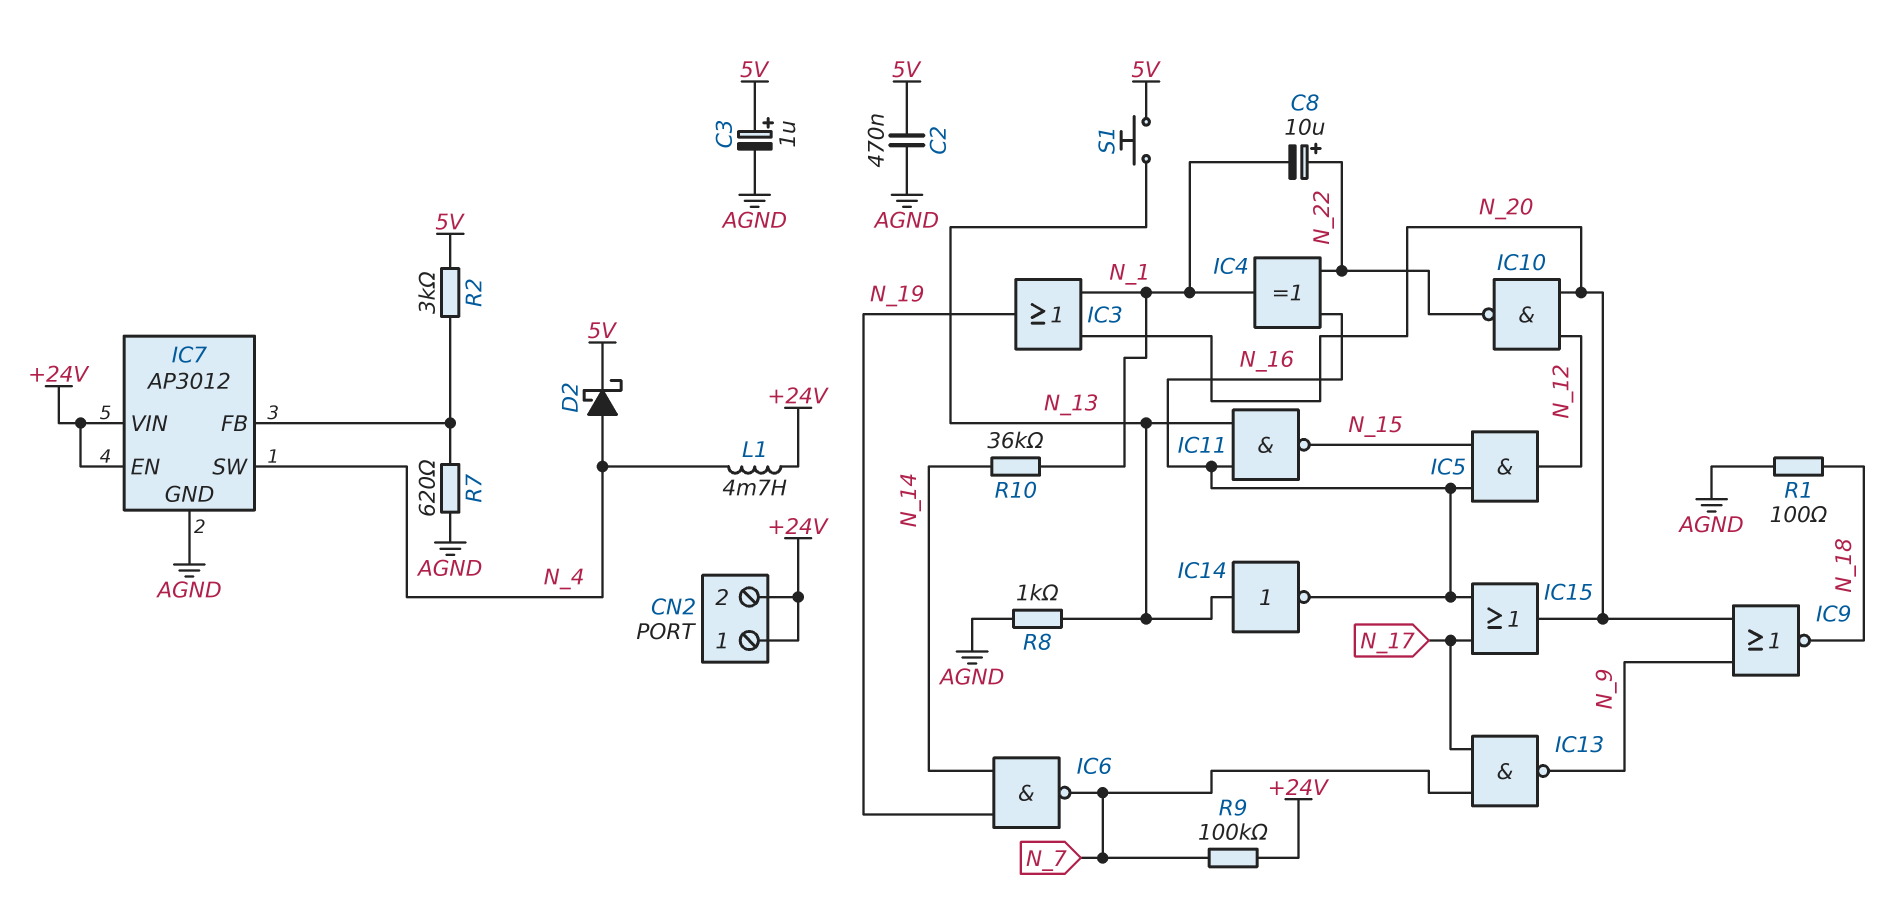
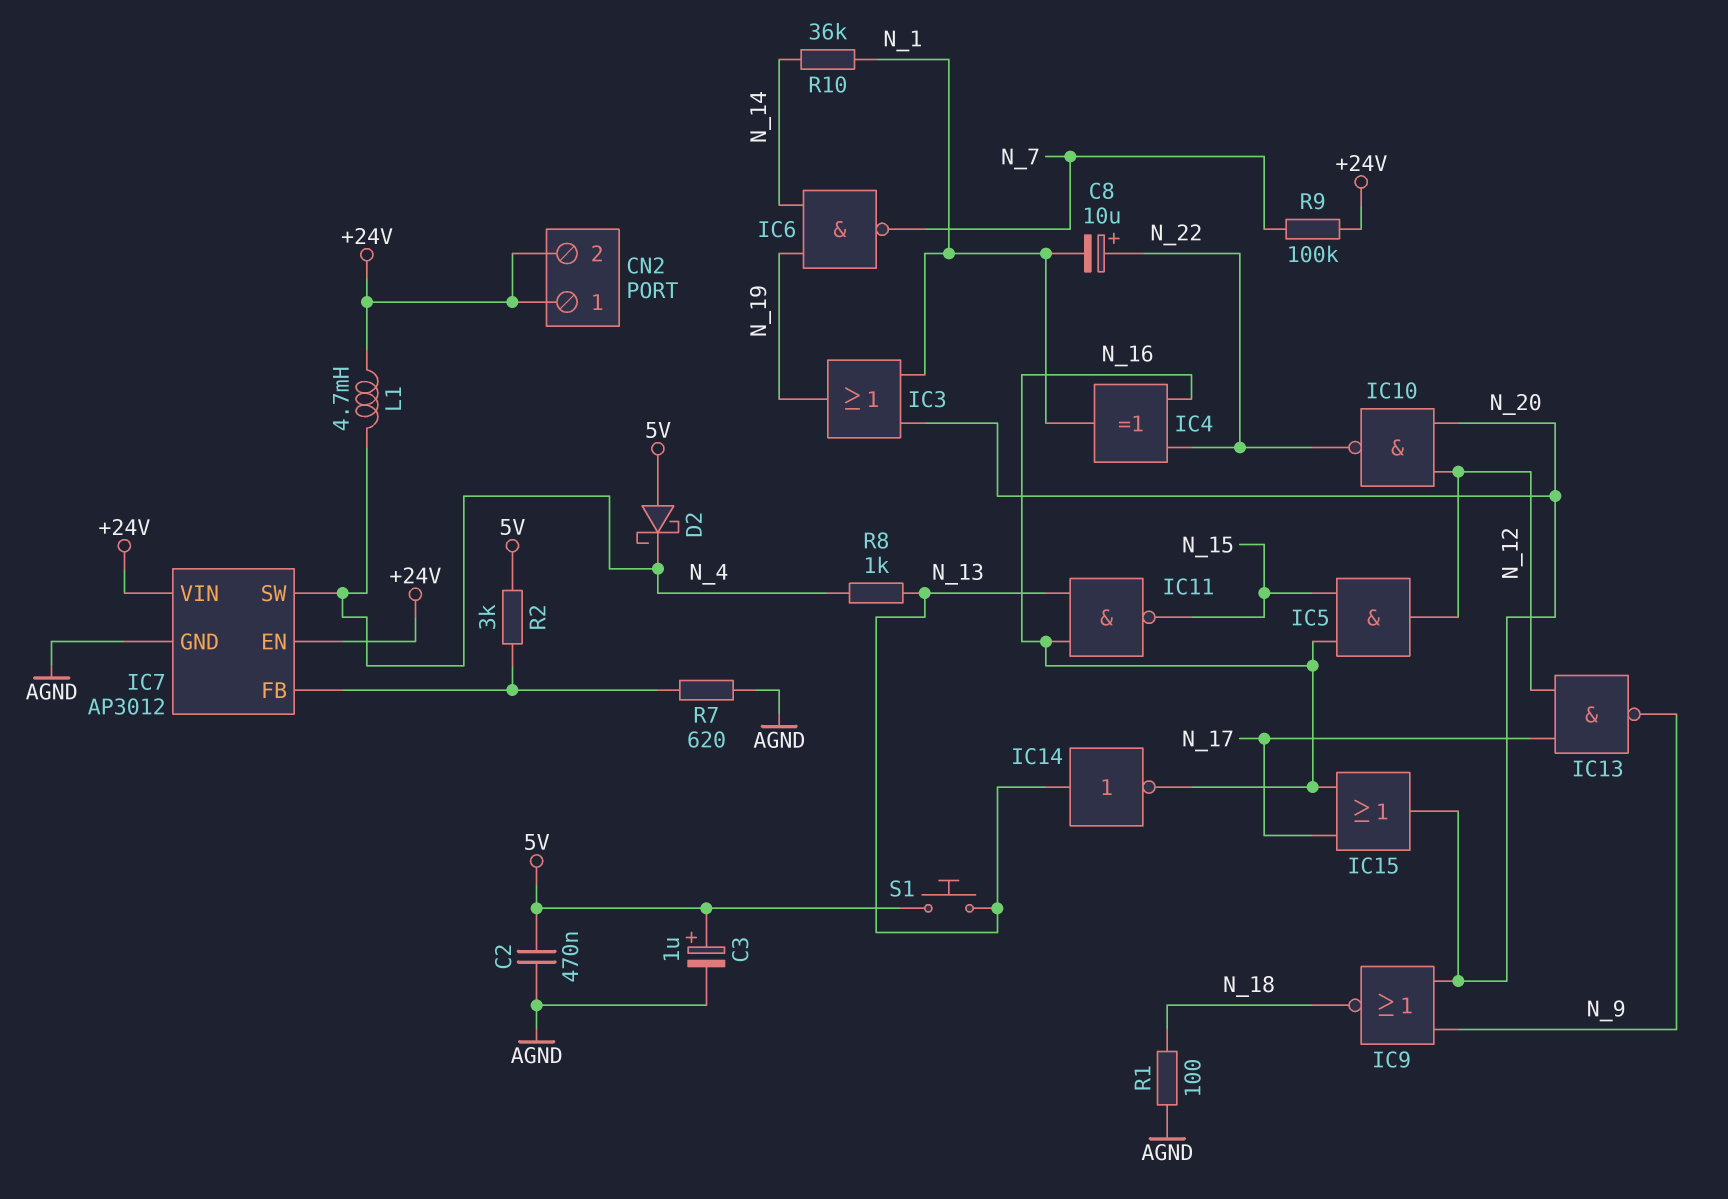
D2: schottky (A N_4, K 5V) -> schottky (A 5V, K N_4)
IC13: NAND (in N_7, in N_17, out N_9) -> NAND (in N_12, in N_17, out N_9)
R8: 1k (AGND, N_13) -> 1k (N_4, N_13)

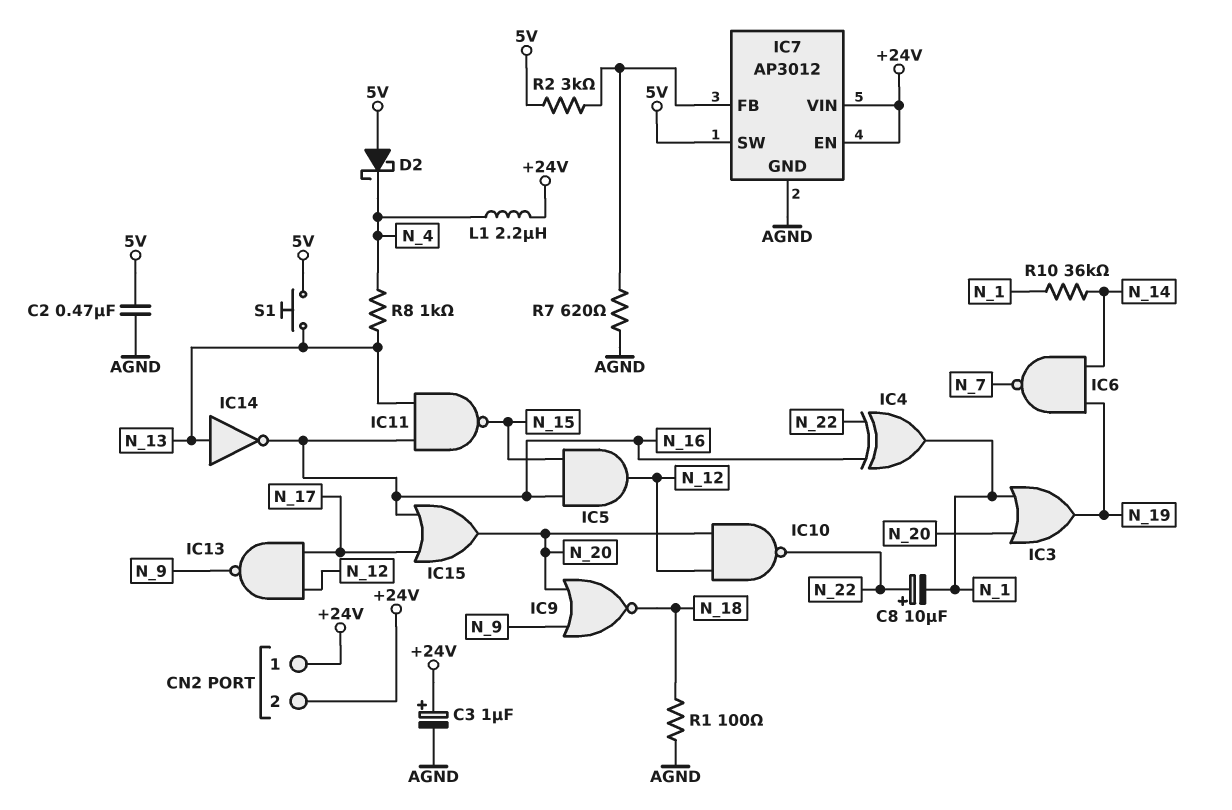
C3: 1uF (plus 5V, minus AGND) -> 1uF (plus +24V, minus AGND)
IC7 pin SW: N_4 -> 5V
L1: 4.7mH (+24V, N_4) -> 2.2uH (+24V, N_4)
R9: 100k (+24V, N_7) -> none

